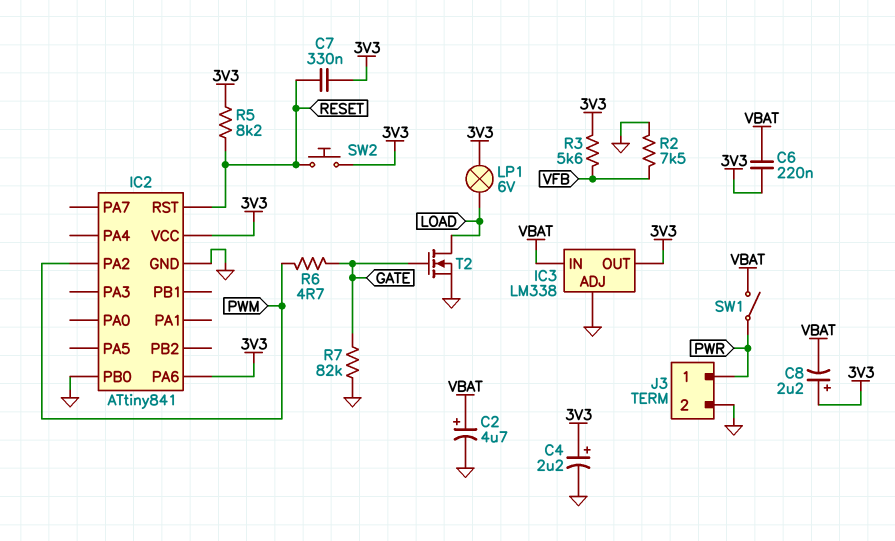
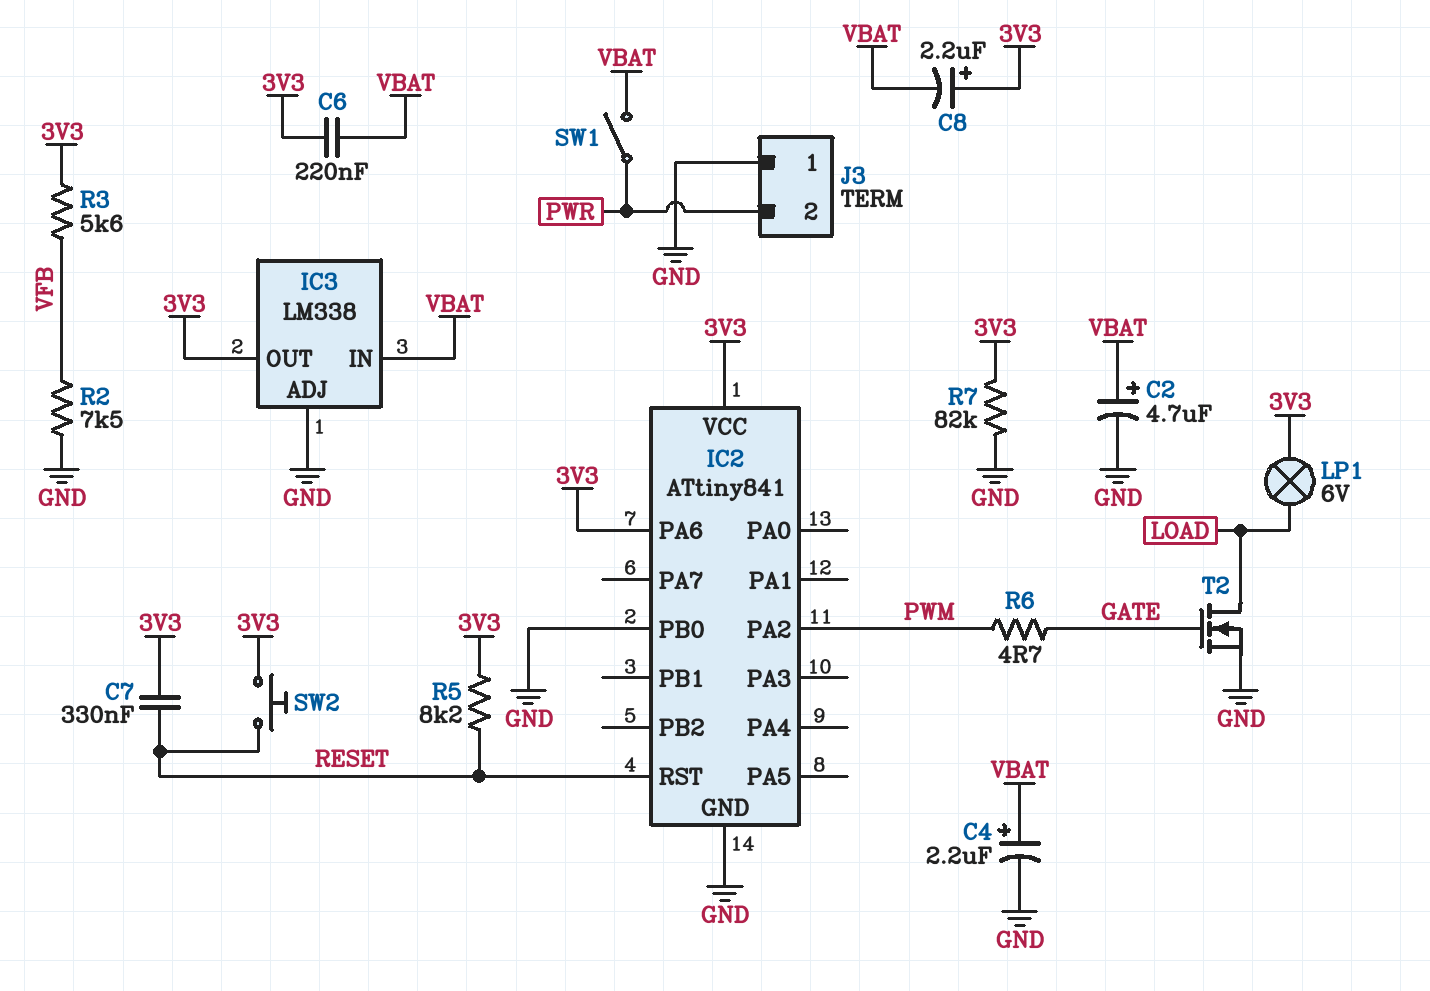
C4: 2.2uF (plus 3V3, minus GND) -> 2.2uF (plus VBAT, minus GND)
J3 pin 1: PWR -> GND
J3 pin 2: GND -> PWR
R7: 82k (GATE, GND) -> 82k (3V3, GND)

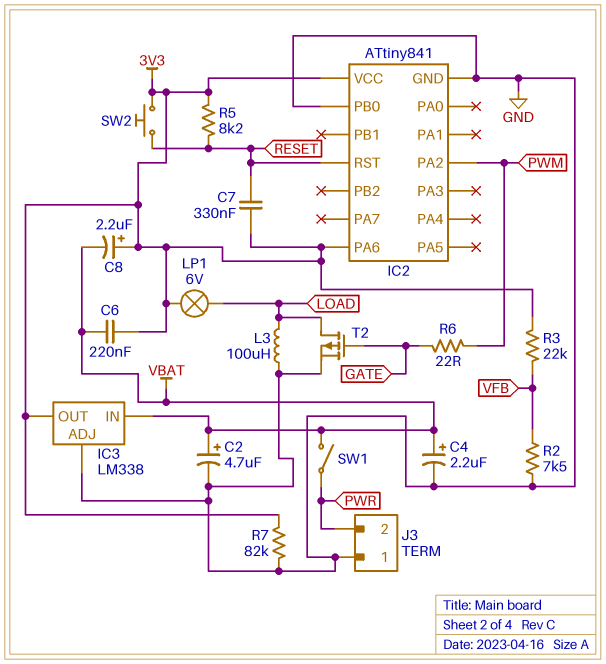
L3: none -> 100uH (GND, LOAD)
R3: 5.6k (3V3, VFB) -> 22k (3V3, VFB)
R6: 4.7 (GATE, PWM) -> 22 (GATE, PWM)
T2: NMOS (G GATE, D LOAD, S GND) -> PMOS (G GATE, D LOAD, S GND)

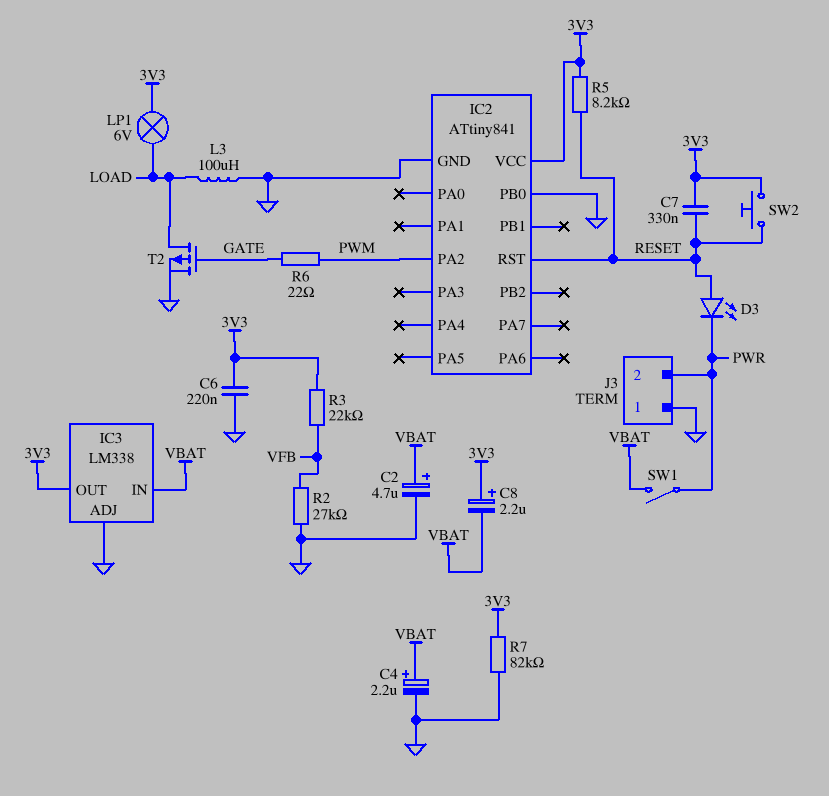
C6: 220nF (3V3, VBAT) -> 220nF (3V3, GND)
D3: none -> LED (A RESET, K PWR)
IC2 pin PA6: 3V3 -> none
R2: 7.5k (GND, VFB) -> 27k (GND, VFB)

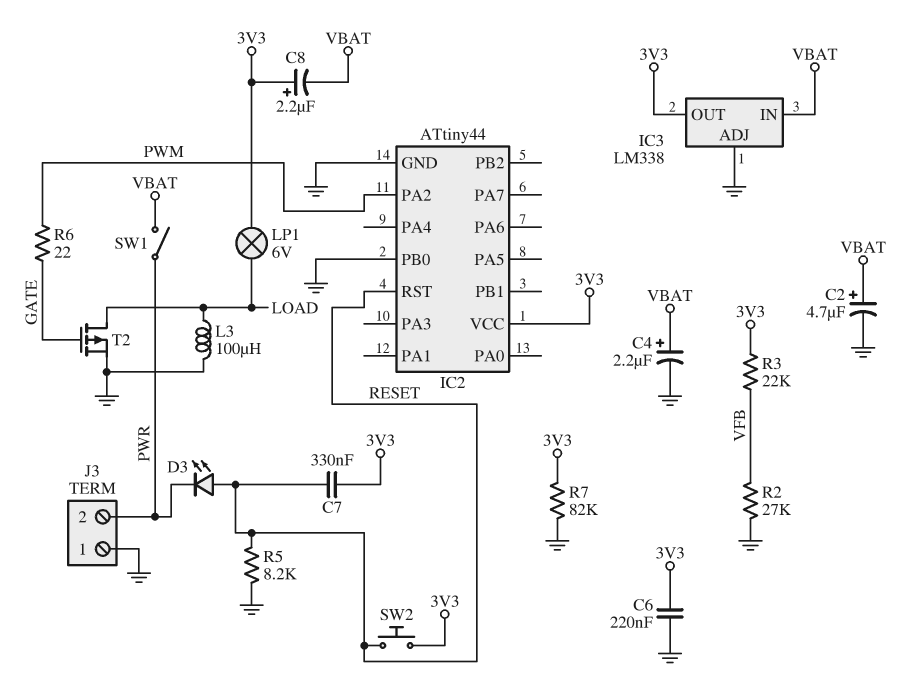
IC2: ATtiny841 -> ATtiny44
R5: 8.2k (3V3, RESET) -> 8.2k (GND, RESET)

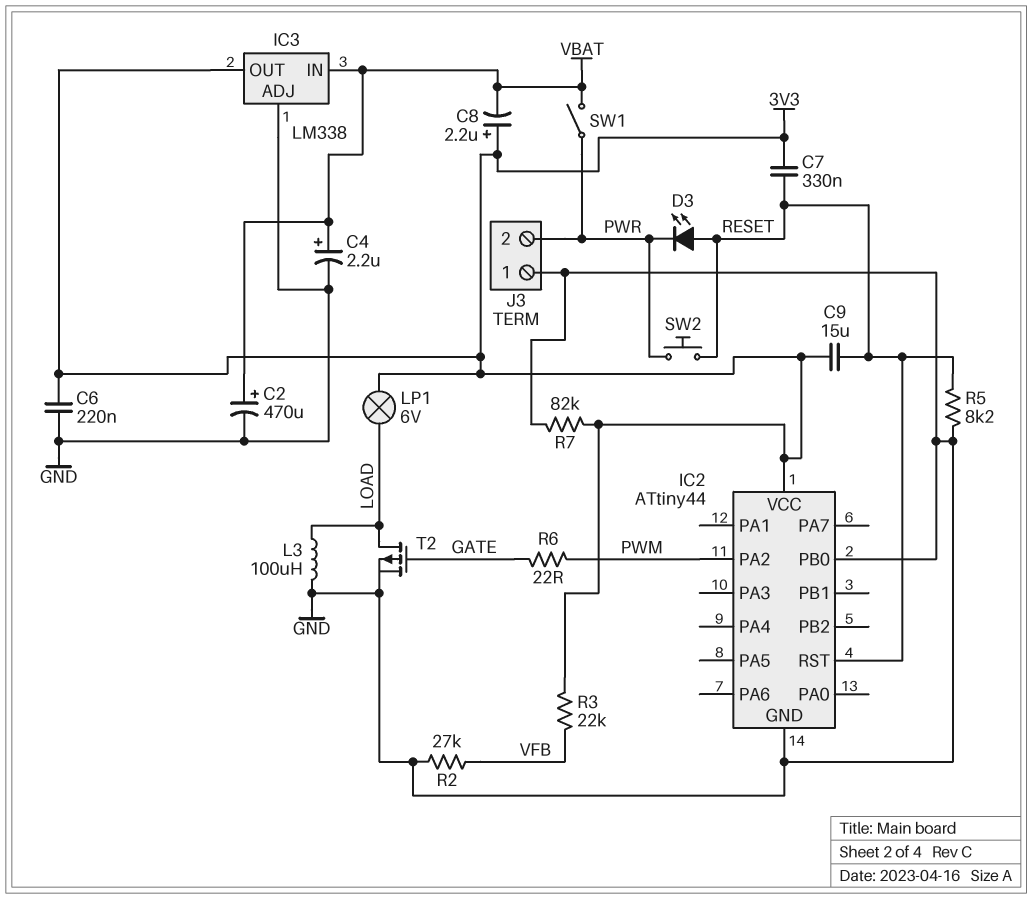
C2: 4.7uF (plus VBAT, minus GND) -> 470uF (plus VBAT, minus GND)
C9: none -> 15uF (3V3, RESET)
SW2: button (3V3, RESET) -> button (PWR, RESET)

